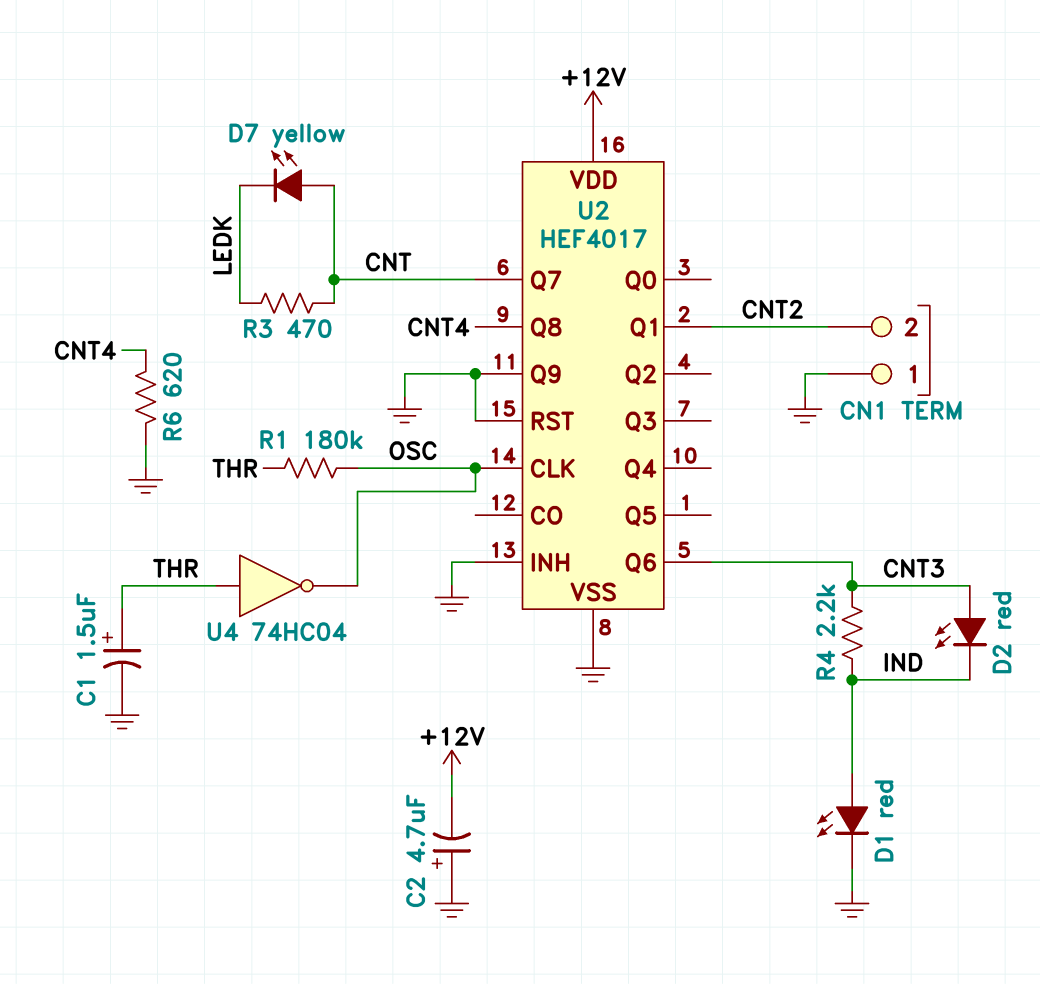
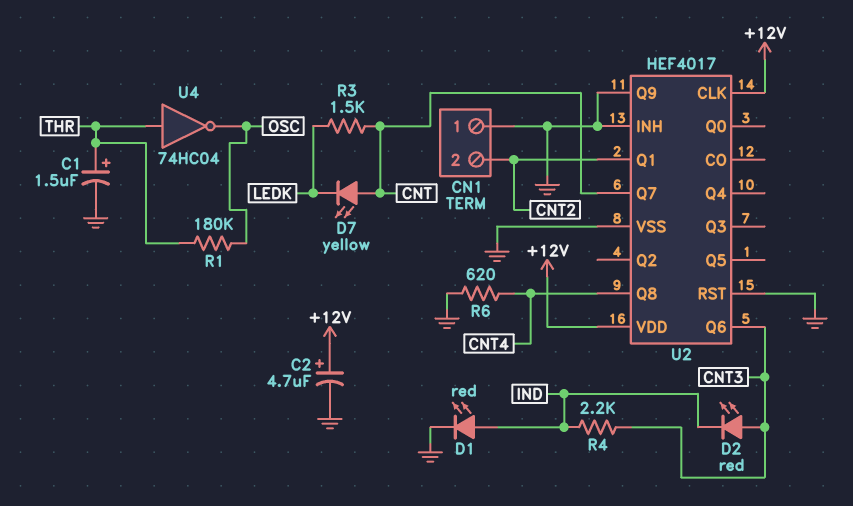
C2: 4.7uF (plus GND, minus +12V) -> 4.7uF (plus +12V, minus GND)
R3: 470 (CNT, LEDK) -> 1.5k (CNT, LEDK)
U2 pin CLK: OSC -> +12V

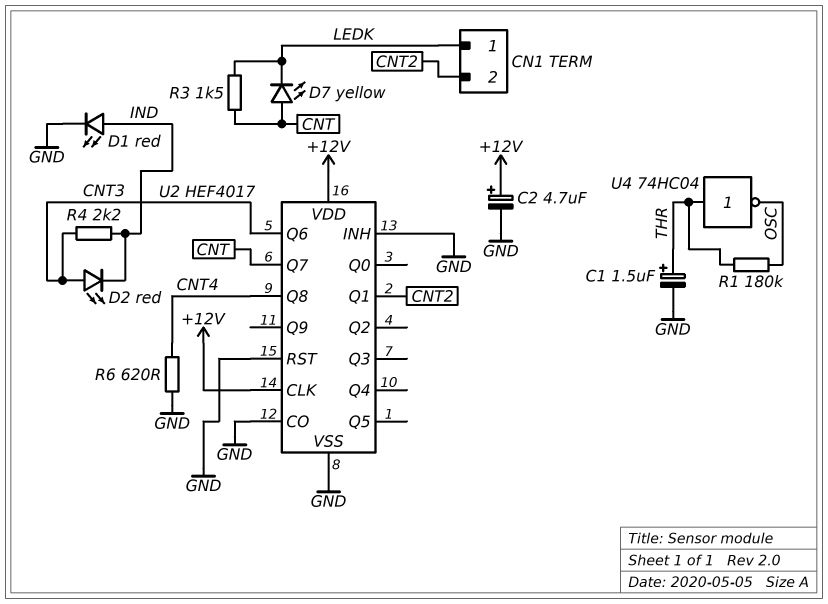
CN1 pin 1: GND -> LEDK
U2 pin CO: none -> GND
U2 pin Q9: GND -> none

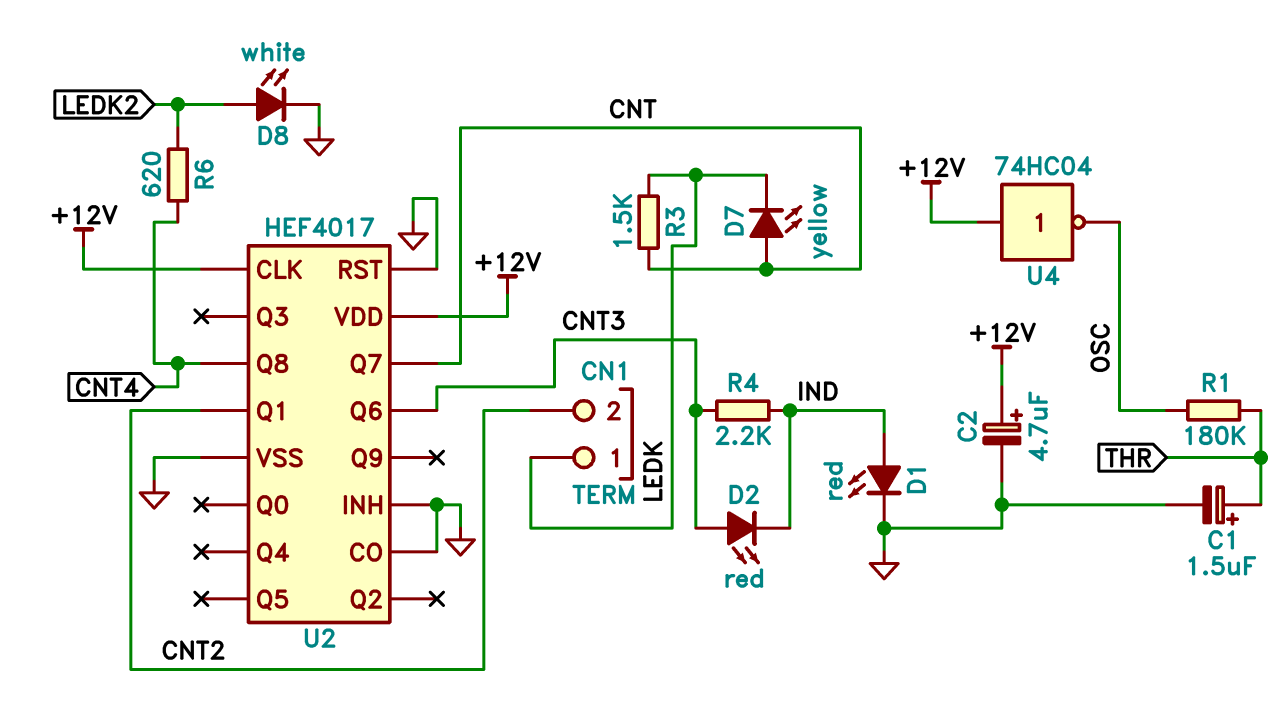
D8: none -> LED white (A LEDK2, K GND)
R6: 620 (CNT4, GND) -> 620 (CNT4, LEDK2)
U4: NOT 74HC04 (in THR, out OSC) -> NOT 74HC04 (in +12V, out OSC)

